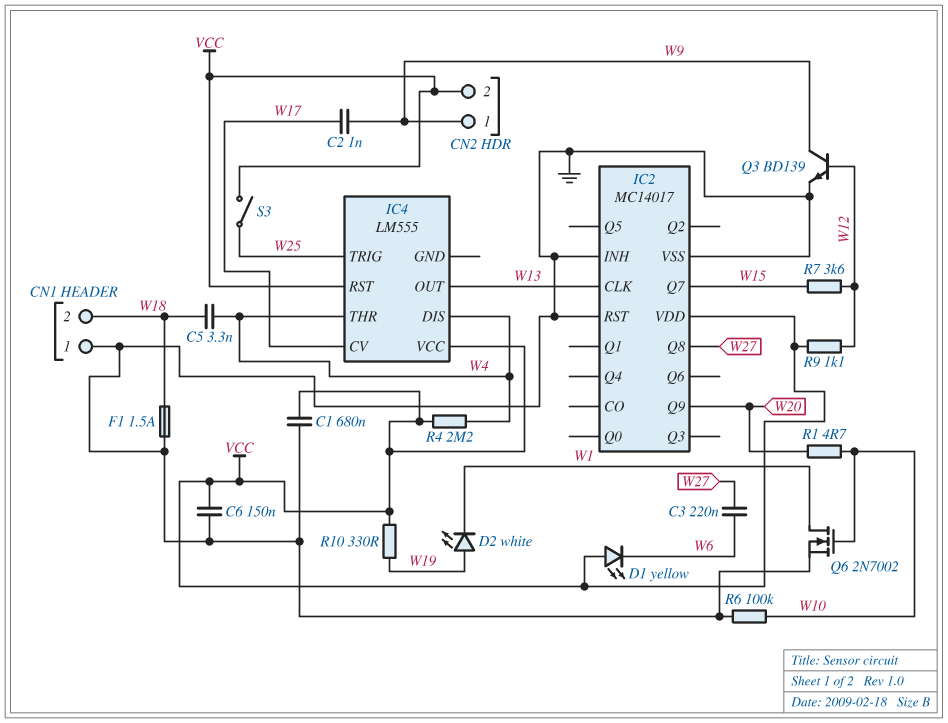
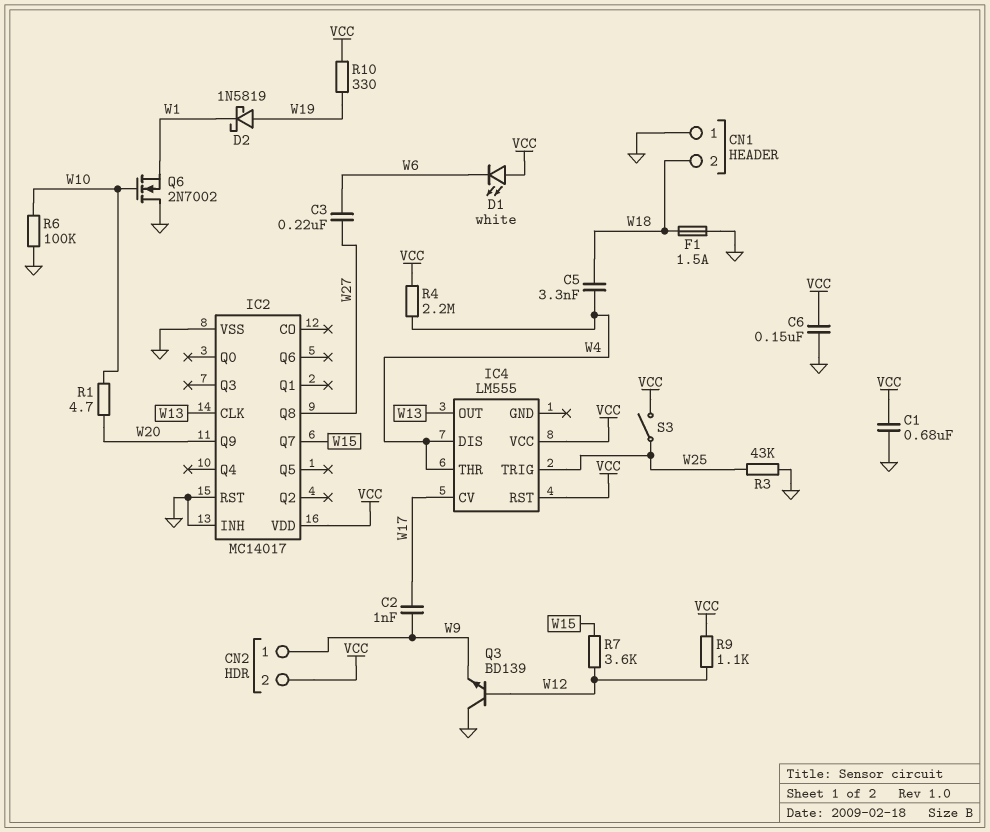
D1: LED yellow (A VCC, K W6) -> LED white (A VCC, K W6)
D2: LED white (A W19, K W1) -> schottky 1N5819 (A W19, K W1)
Q3: NPN BD139 (B W12, C W9, E GND) -> NPN BD139 (B W12, C GND, E W9)
Q6: NMOS 2N7002 (G W10, D W1, S GND) -> NMOS 2N7002 (G W10, D GND, S W1)
R3: none -> 43k (GND, W25)

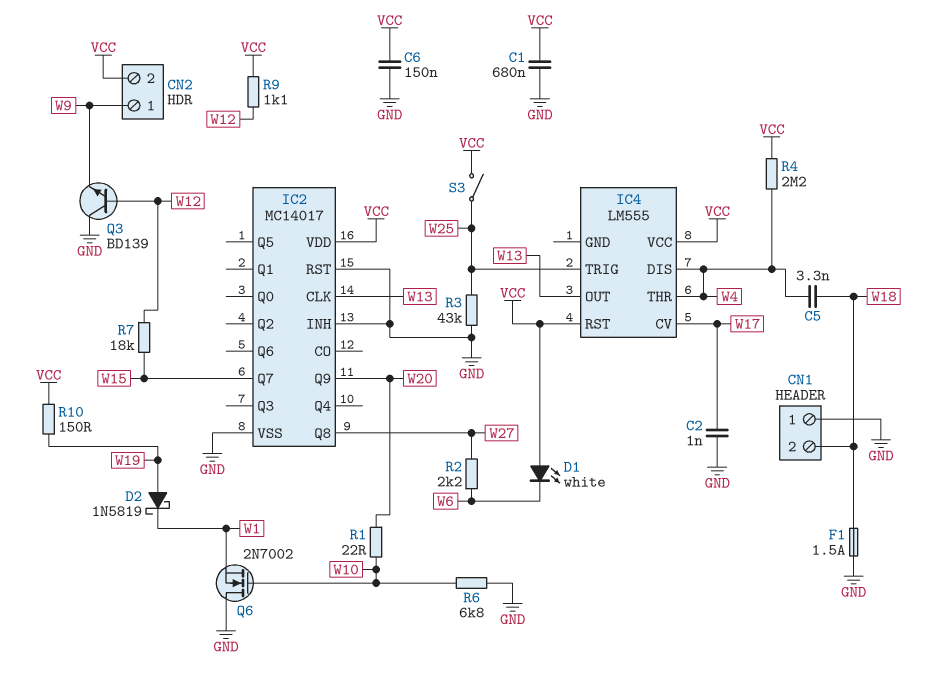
C2: 1nF (W9, W17) -> 1nF (GND, W17)
C3: 220nF (W6, W27) -> none
R1: 4.7 (W10, W20) -> 22 (W10, W20)
R2: none -> 2.2k (W6, W27)
R6: 100k (GND, W10) -> 6.8k (GND, W10)
R7: 3.6k (W12, W15) -> 18k (W12, W15)
R10: 330 (VCC, W19) -> 150 (VCC, W19)

